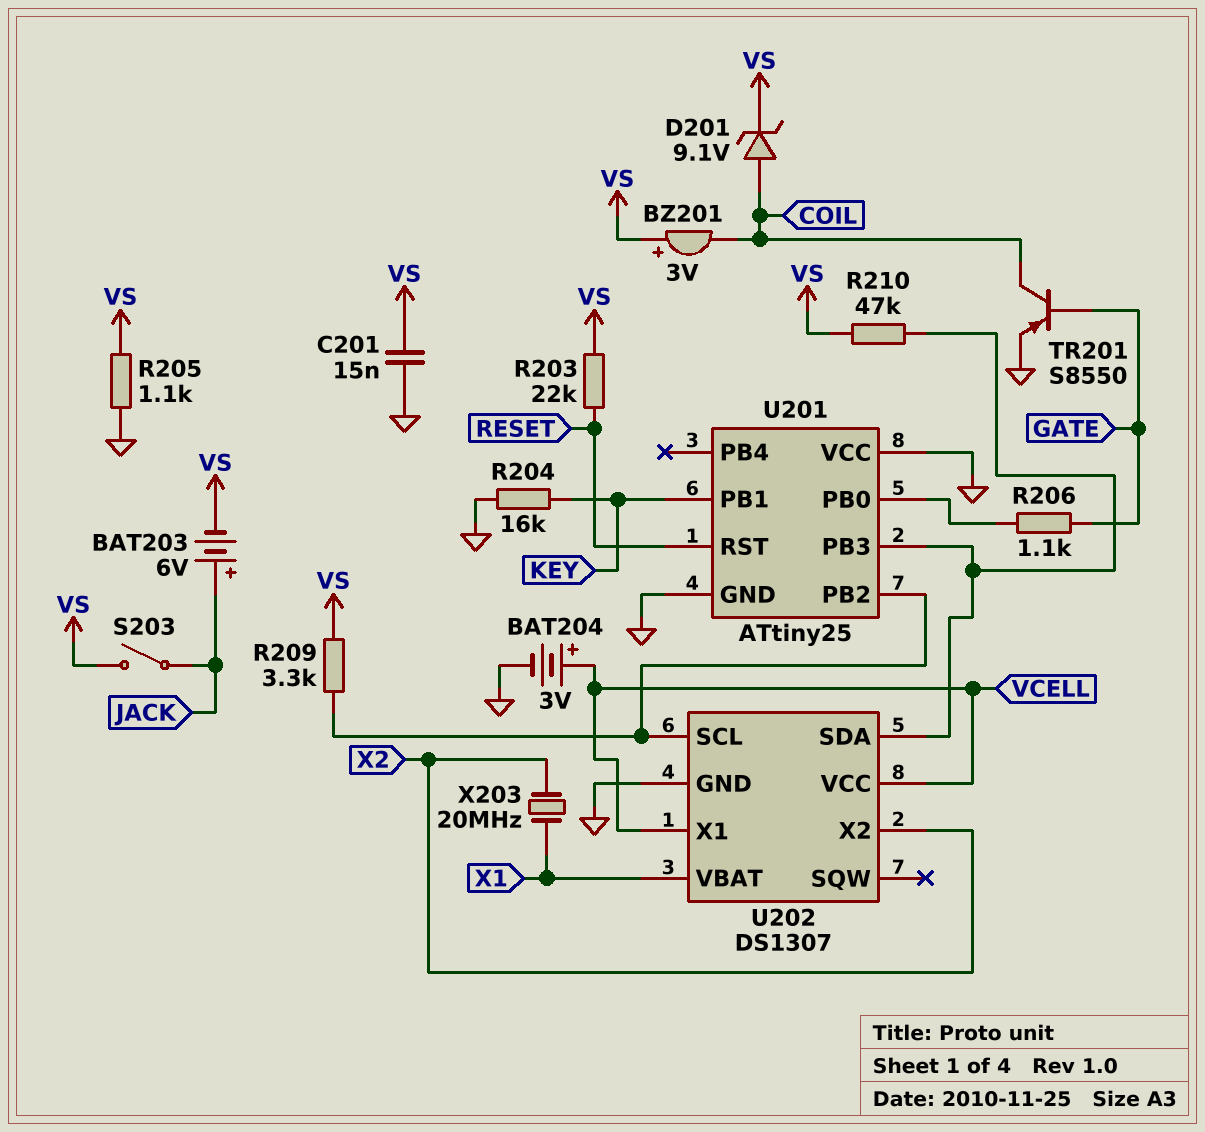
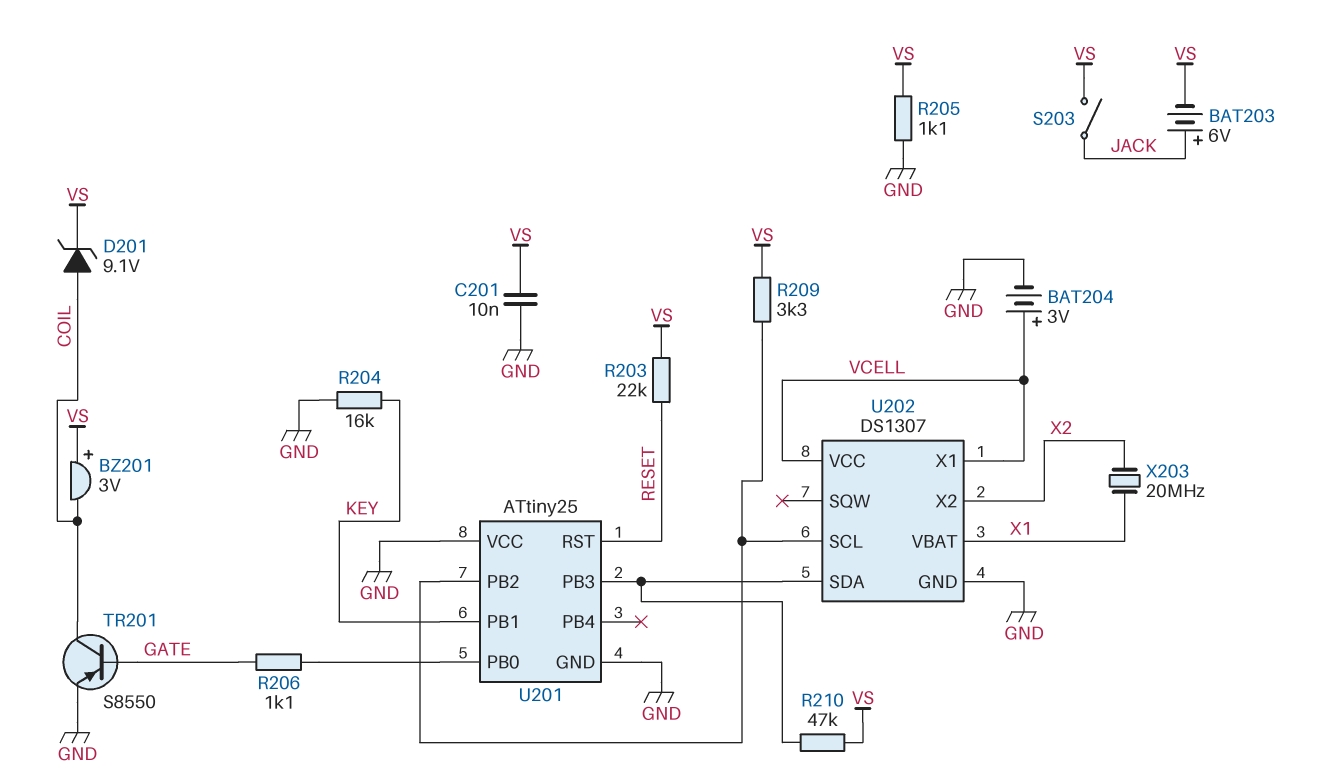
C201: 15nF (GND, VS) -> 10nF (GND, VS)

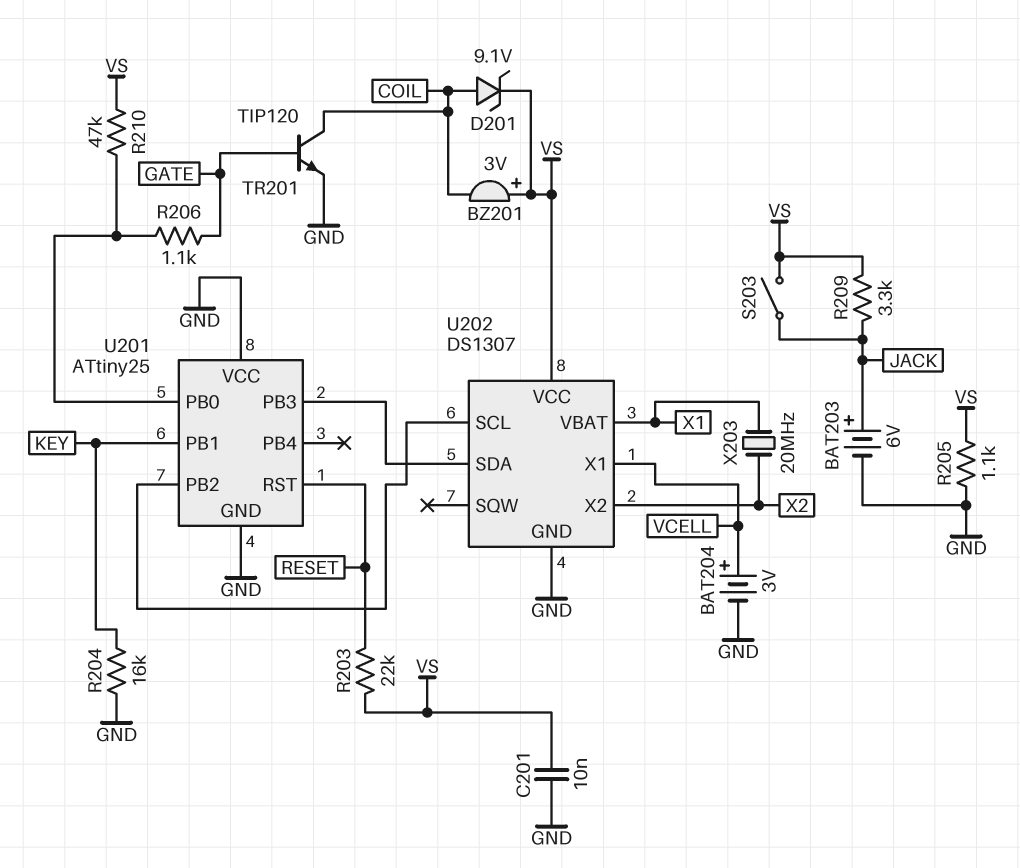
BAT203: 6V (plus JACK, minus VS) -> 6V (plus JACK, minus GND)
R209: 3.3k (U201/PB2, VS) -> 3.3k (JACK, VS)
R210: 47k (U201/PB3, VS) -> 47k (U201/PB0, VS)
TR201: PNP S8550 (B GATE, C COIL, E GND) -> NPN TIP120 (B GATE, C COIL, E GND)
U202 pin VCC: VCELL -> VS

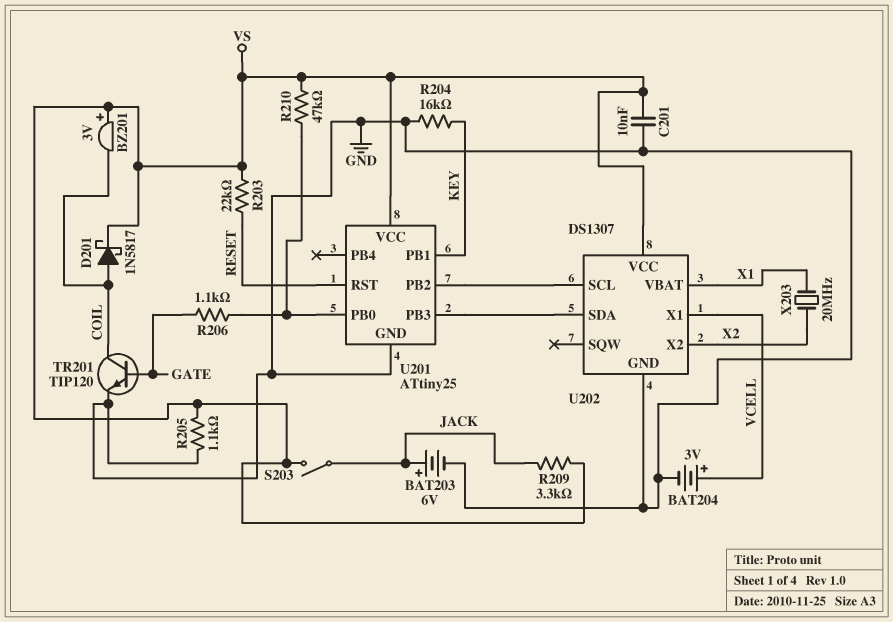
D201: zener 9.1V (A COIL, K VS) -> schottky 1N5817 (A COIL, K VS)
U201 pin VCC: GND -> VS

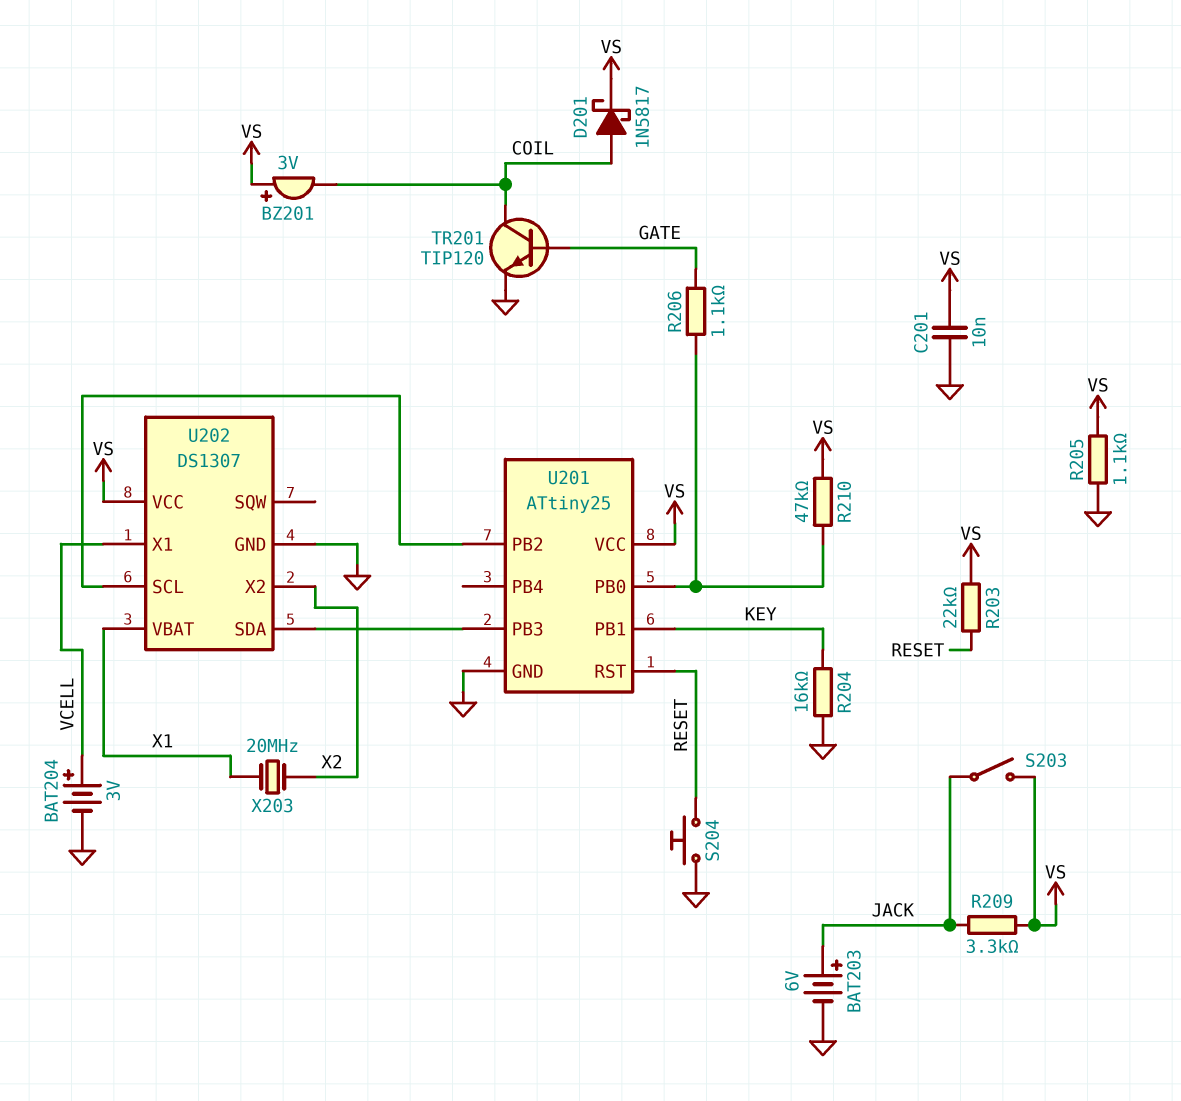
S204: none -> button (GND, RESET)

